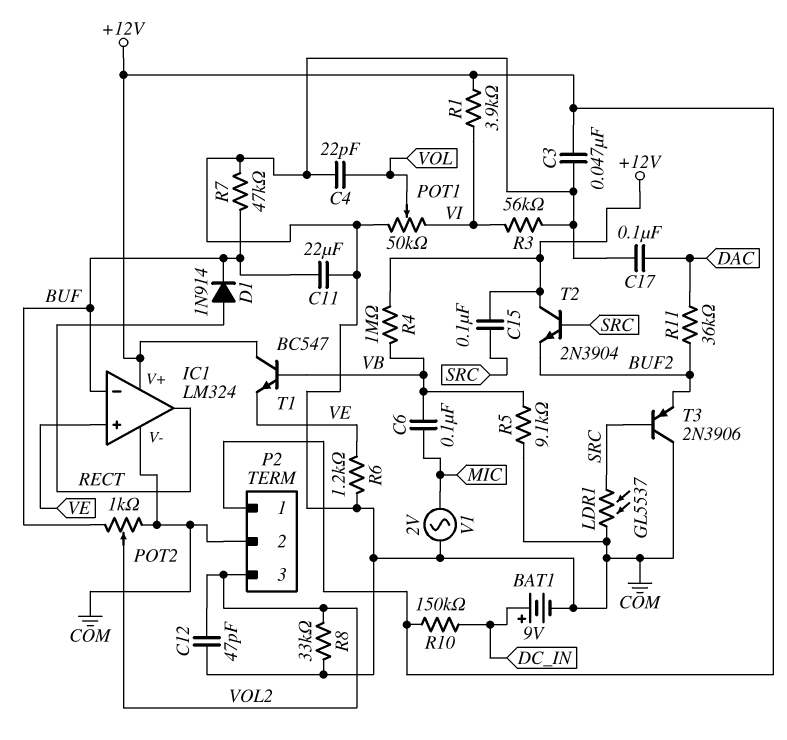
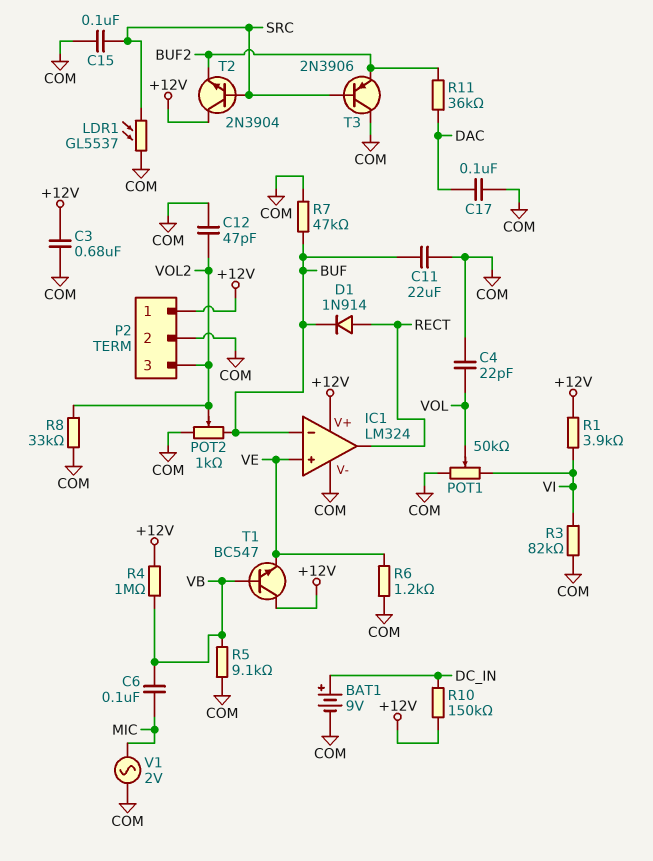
C3: 47nF (+12V, COM) -> 680nF (+12V, COM)
C15: 100nF (+12V, SRC) -> 100nF (COM, SRC)
R3: 56k (COM, VI) -> 82k (COM, VI)

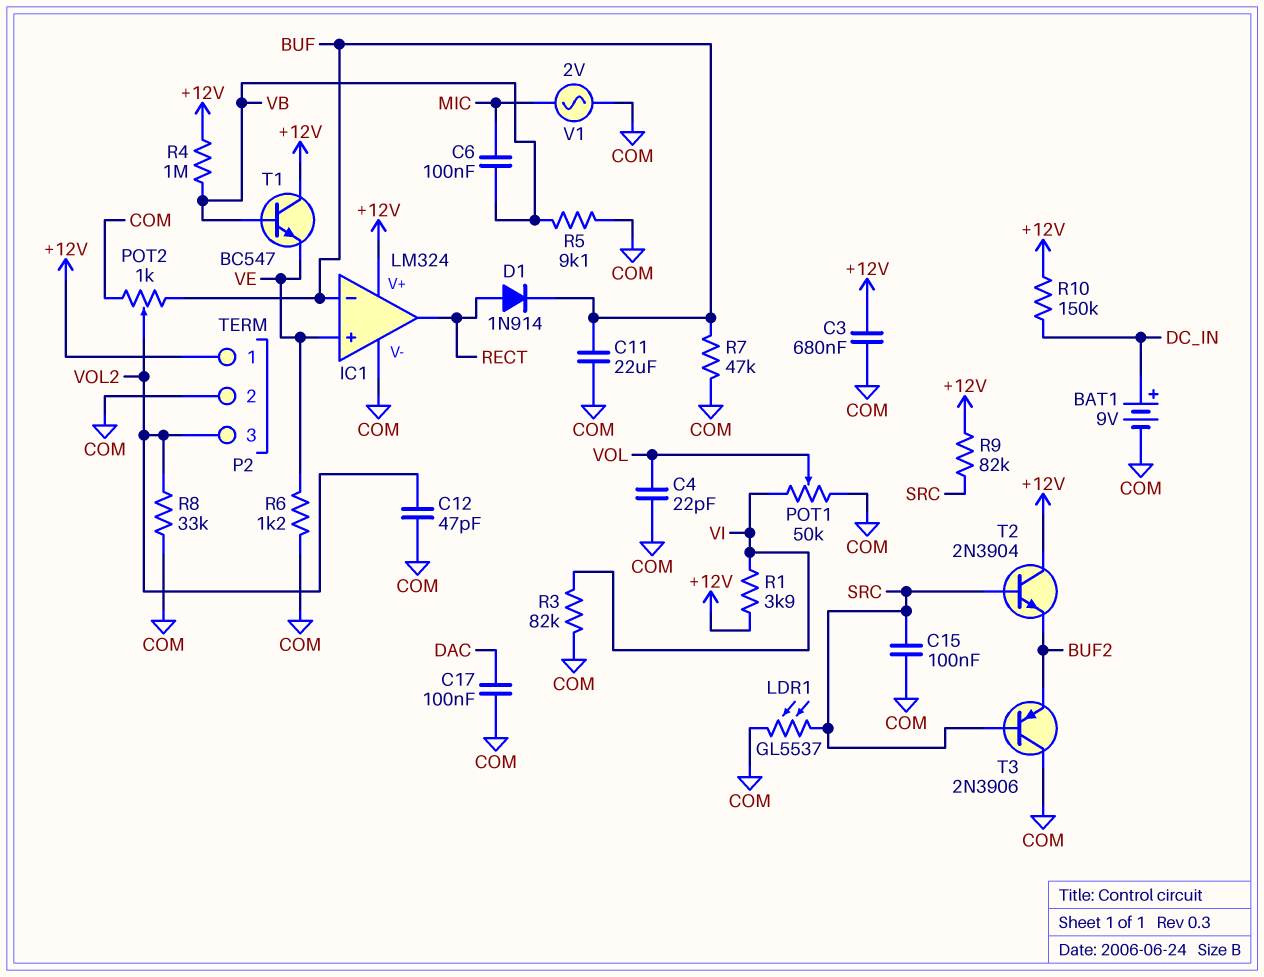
R9: none -> 82k (+12V, SRC)
R11: 36k (BUF2, DAC) -> none

